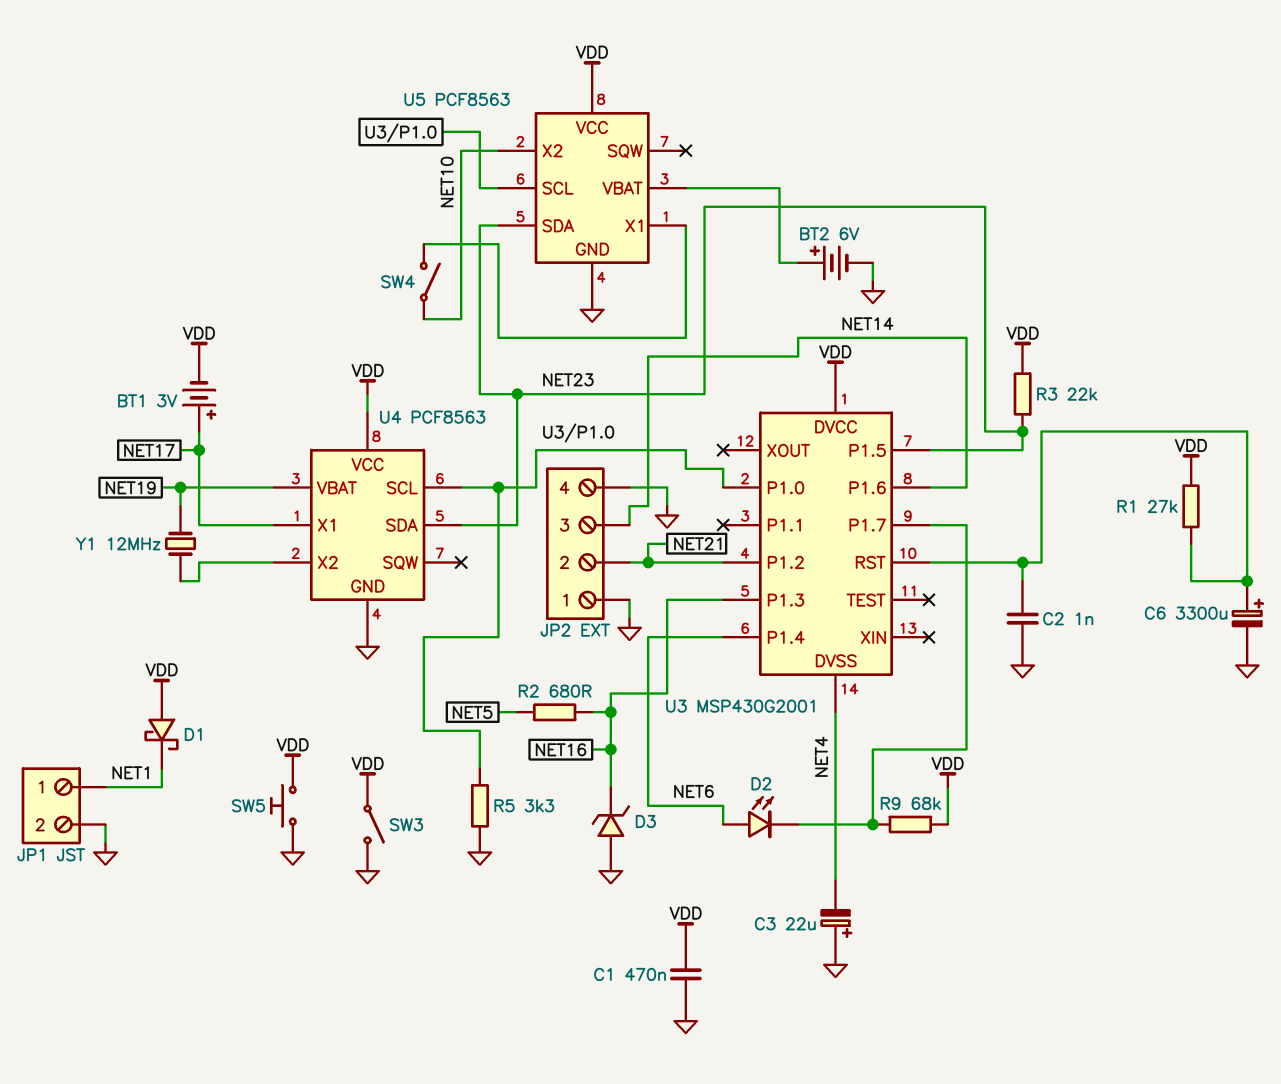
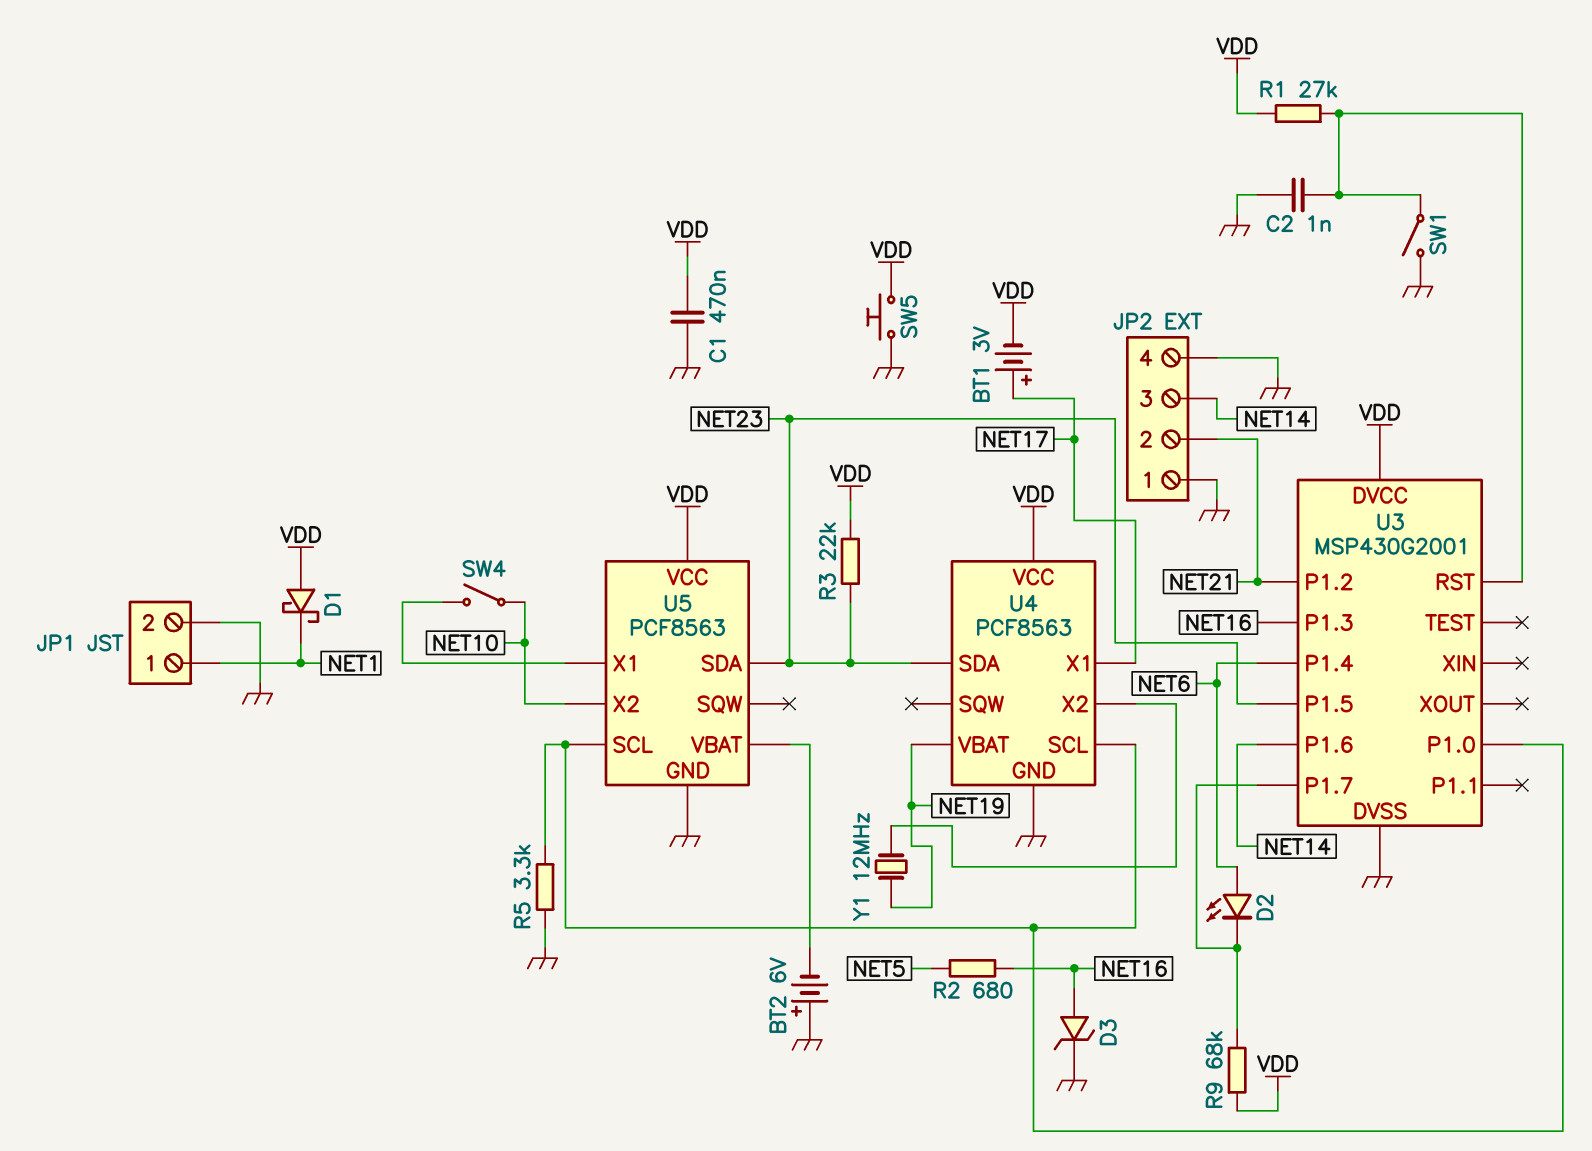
BT2: 6V (plus U5/VBAT, minus GND) -> 6V (plus GND, minus U5/VBAT)
C3: 22uF (plus GND, minus NET4) -> none
C6: 3300uF (plus U3/RST, minus GND) -> none
D3: zener (A GND, K NET16) -> zener (A NET16, K GND)
SW1: none -> switch (GND, U3/RST)
SW3: switch (GND, VDD) -> none
U3 pin DVSS: NET4 -> GND

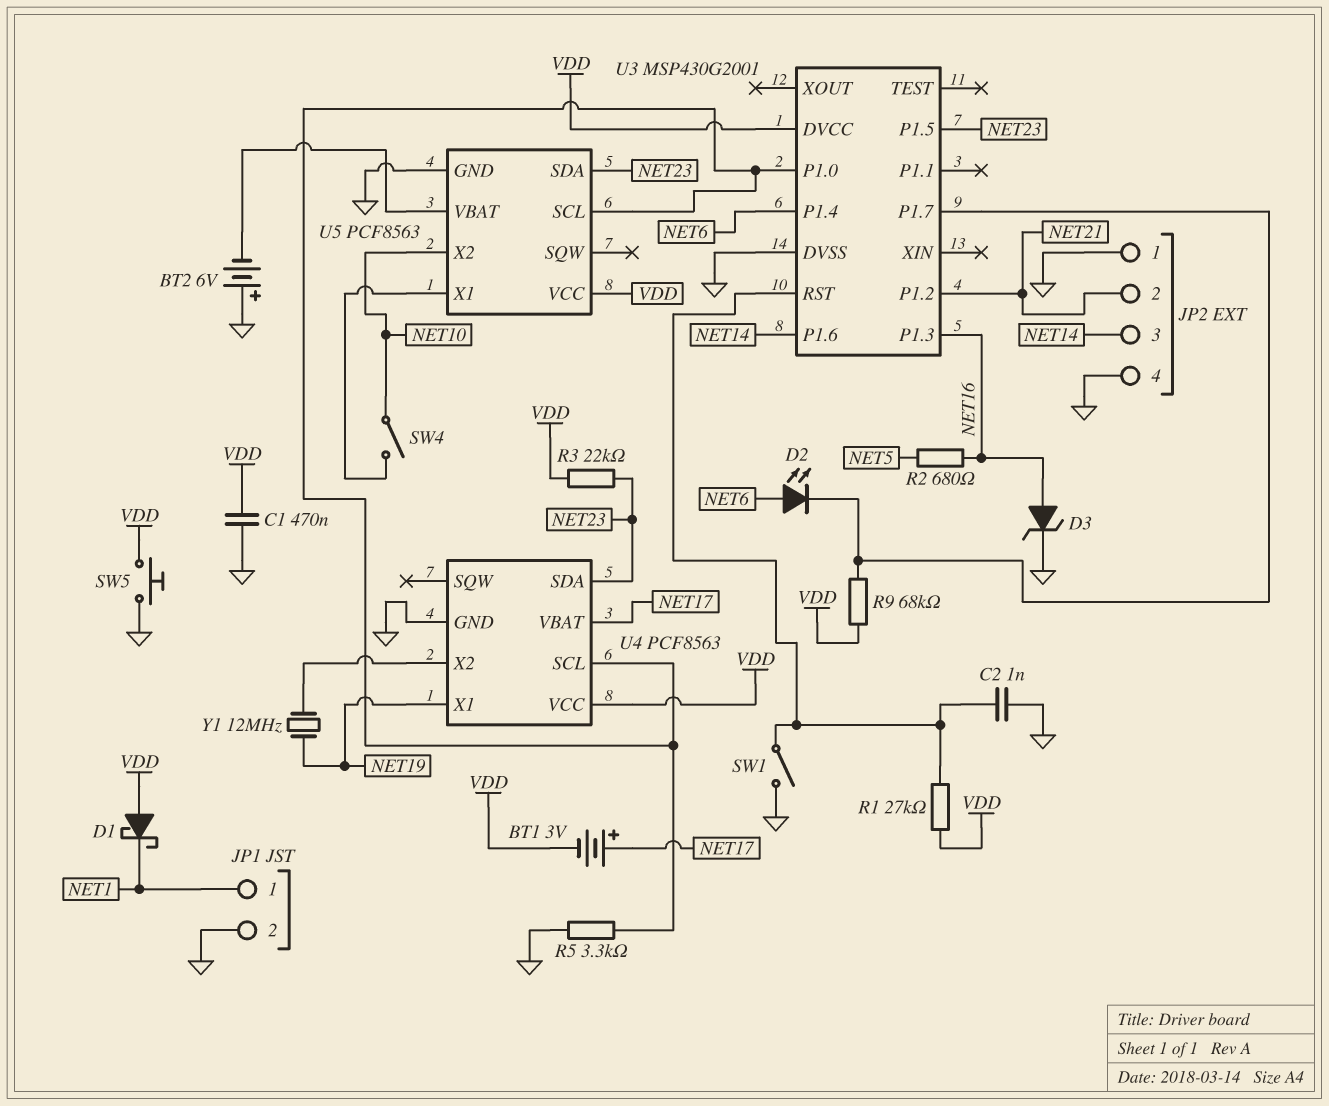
U4 pin VBAT: NET19 -> NET17
U4 pin X1: NET17 -> NET19

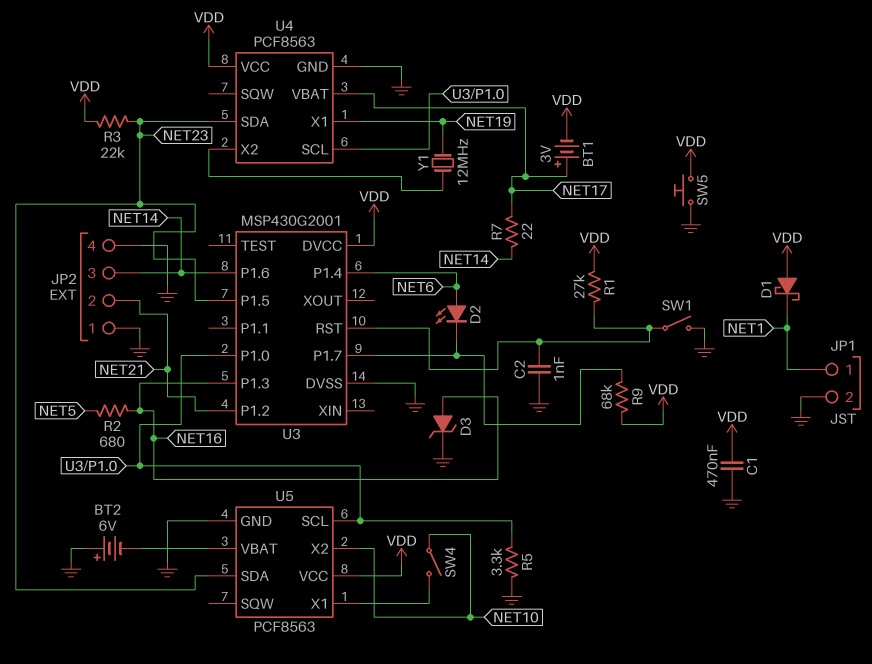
R7: none -> 22 (NET14, NET17)

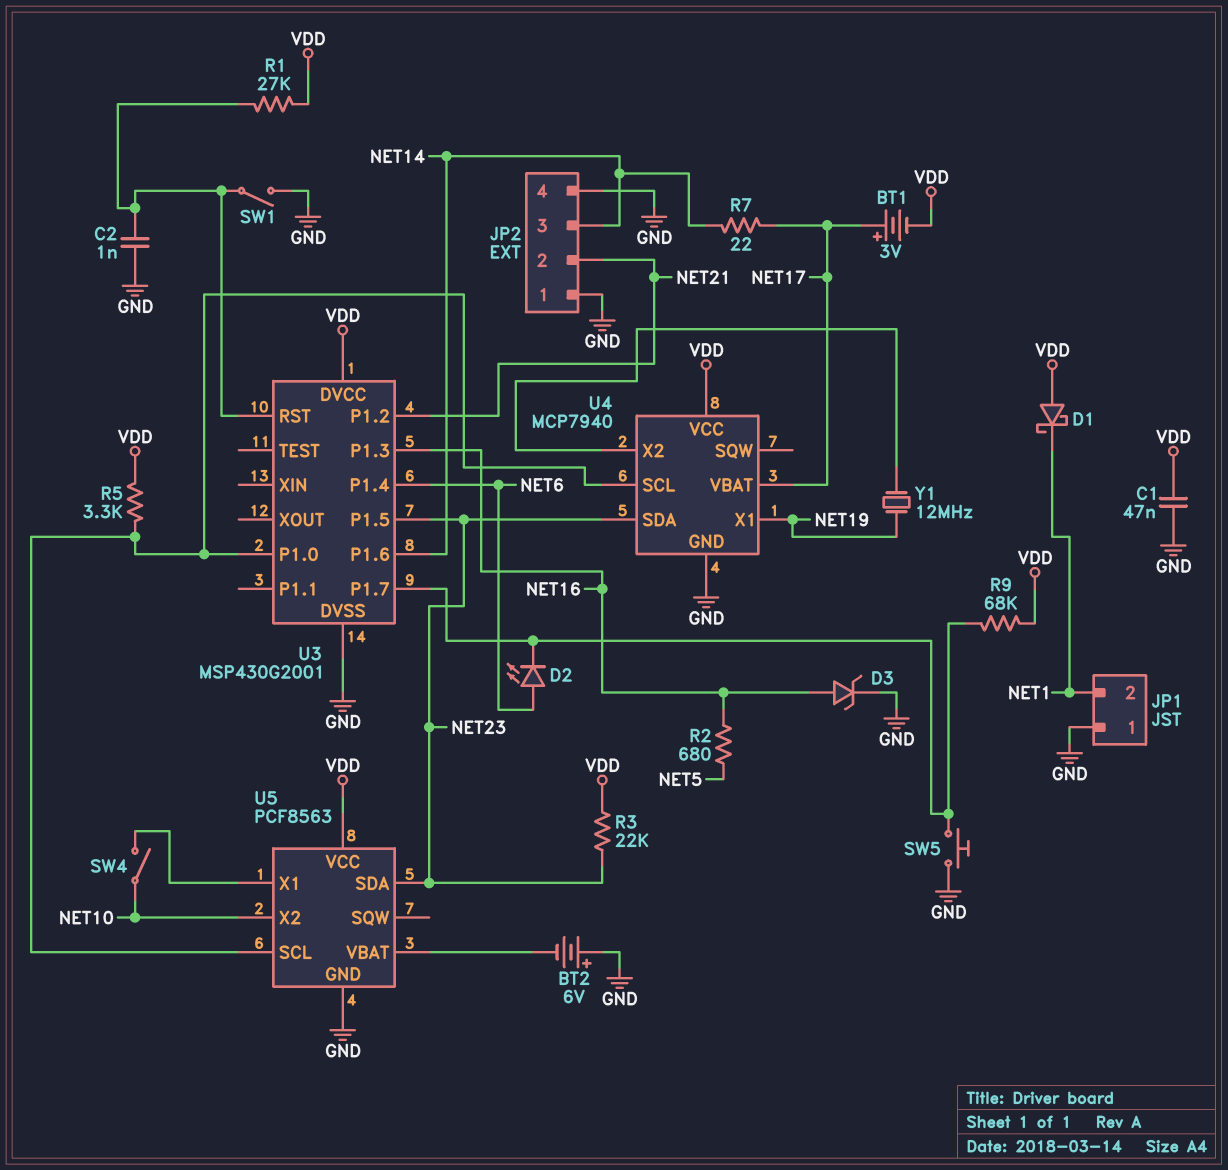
C1: 470nF (GND, VDD) -> 47nF (GND, VDD)
JP1 pin 1: NET1 -> GND
JP1 pin 2: GND -> NET1
R5: 3.3k (GND, U3/P1.0) -> 3.3k (U3/P1.0, VDD)
SW5: button (GND, VDD) -> button (GND, U3/P1.7)
U4: PCF8563 -> MCP7940

